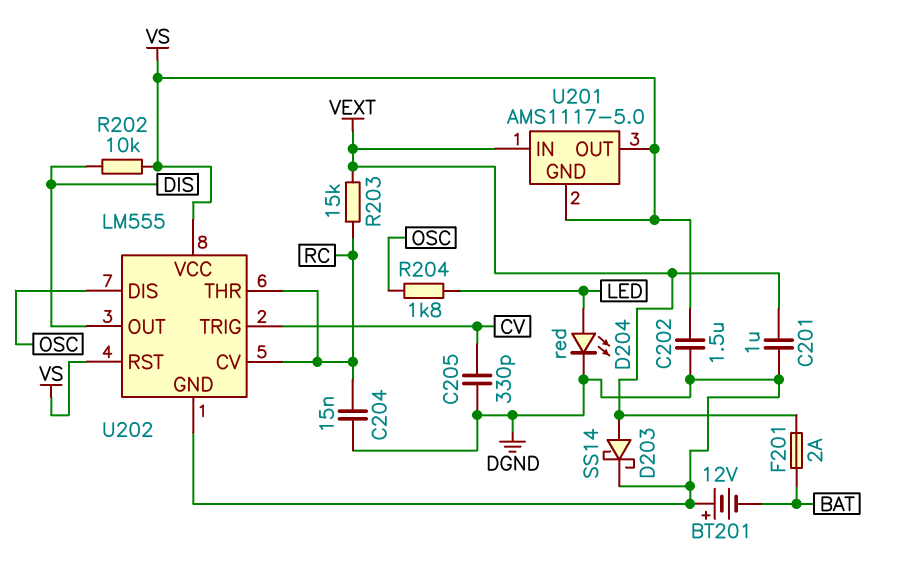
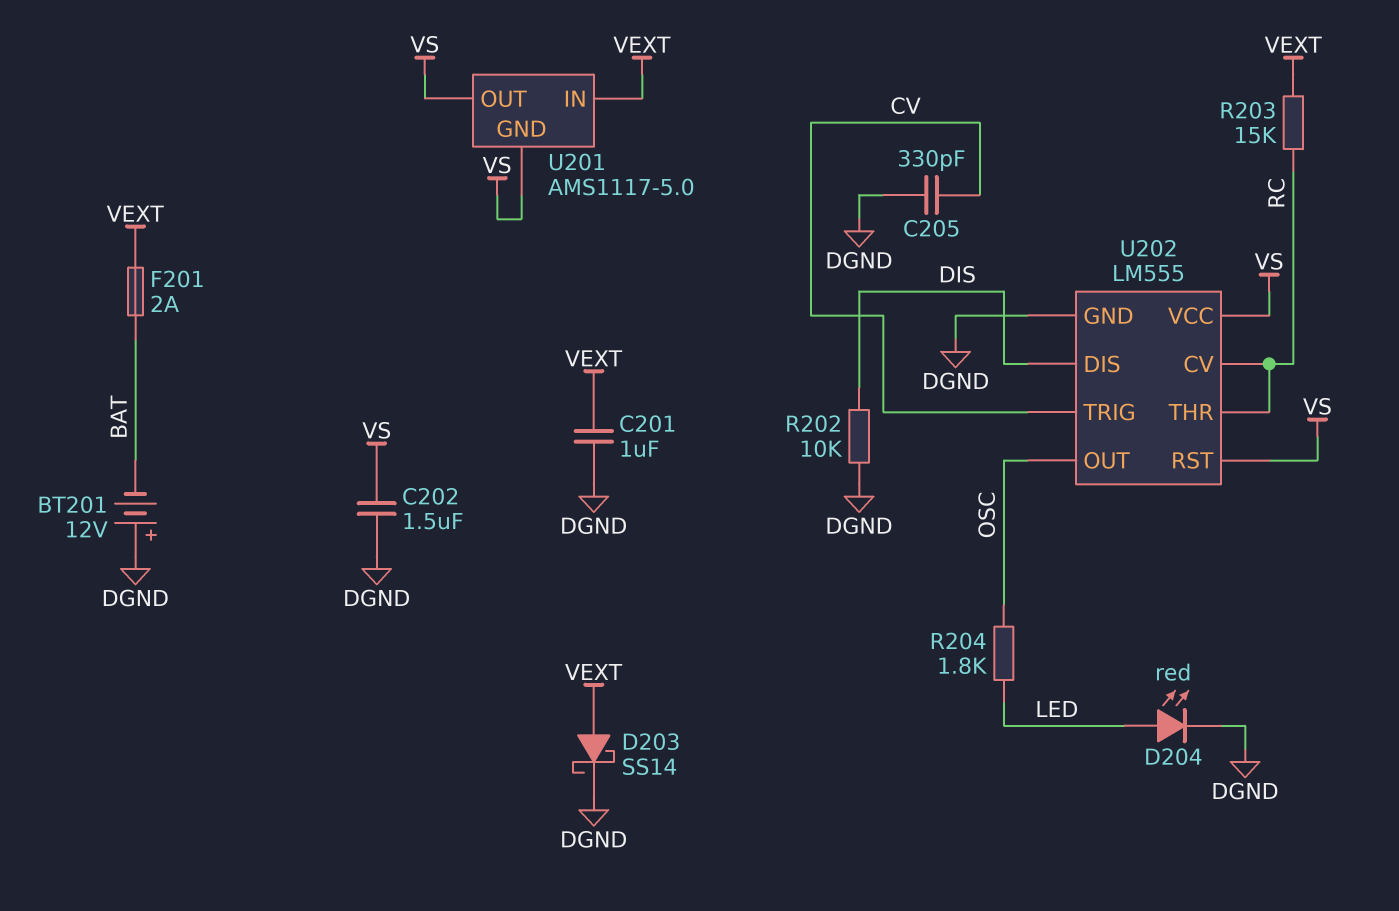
C204: 15nF (DGND, RC) -> none
R202: 10k (DIS, VS) -> 10k (DGND, DIS)
U202 pin DIS: OSC -> DIS
U202 pin OUT: DIS -> OSC

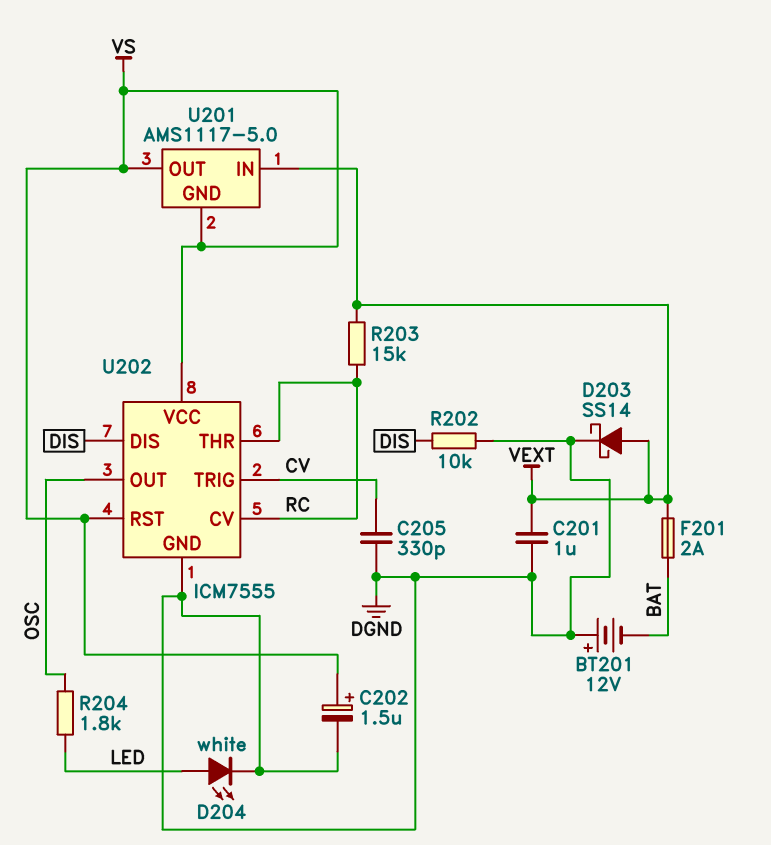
C202: 1.5uF (DGND, VS) -> 1.5uF (plus VS, minus DGND)
D204: LED red (A LED, K DGND) -> LED white (A LED, K DGND)
U202: LM555 -> ICM7555

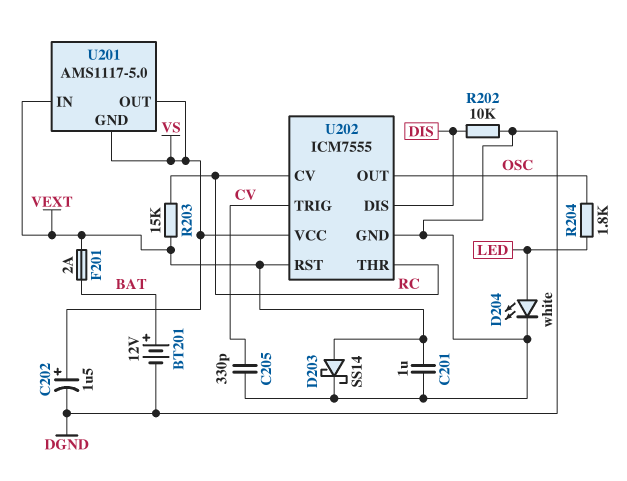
BT201: 12V (plus DGND, minus BAT) -> 12V (plus BAT, minus DGND)
U202 pin RST: VS -> VEXT

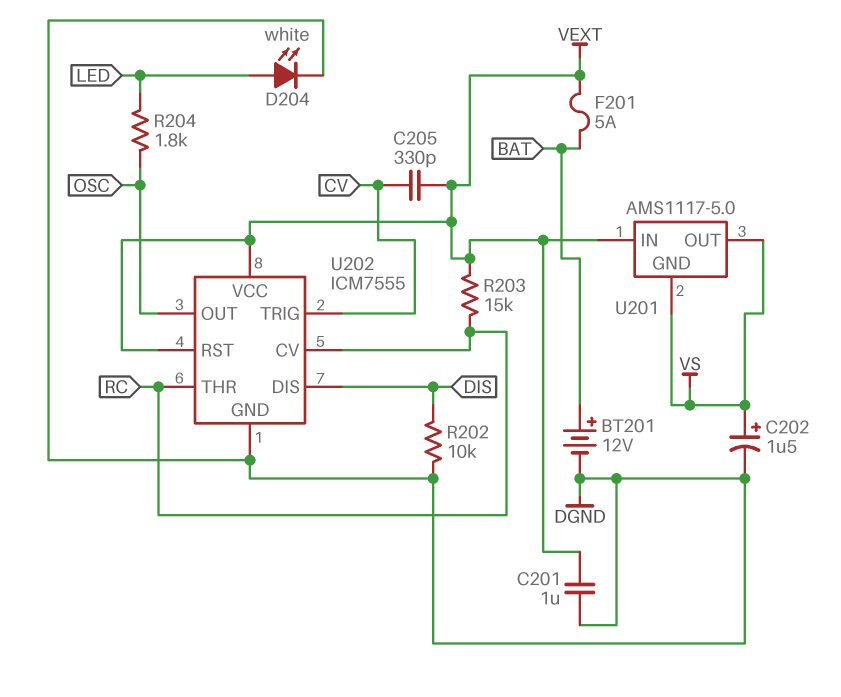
C205: 330pF (CV, DGND) -> 330pF (CV, VEXT)
D203: schottky SS14 (A VEXT, K DGND) -> none
F201: 2A (BAT, VEXT) -> 5A (BAT, VEXT)
U202 pin VCC: VS -> VEXT

